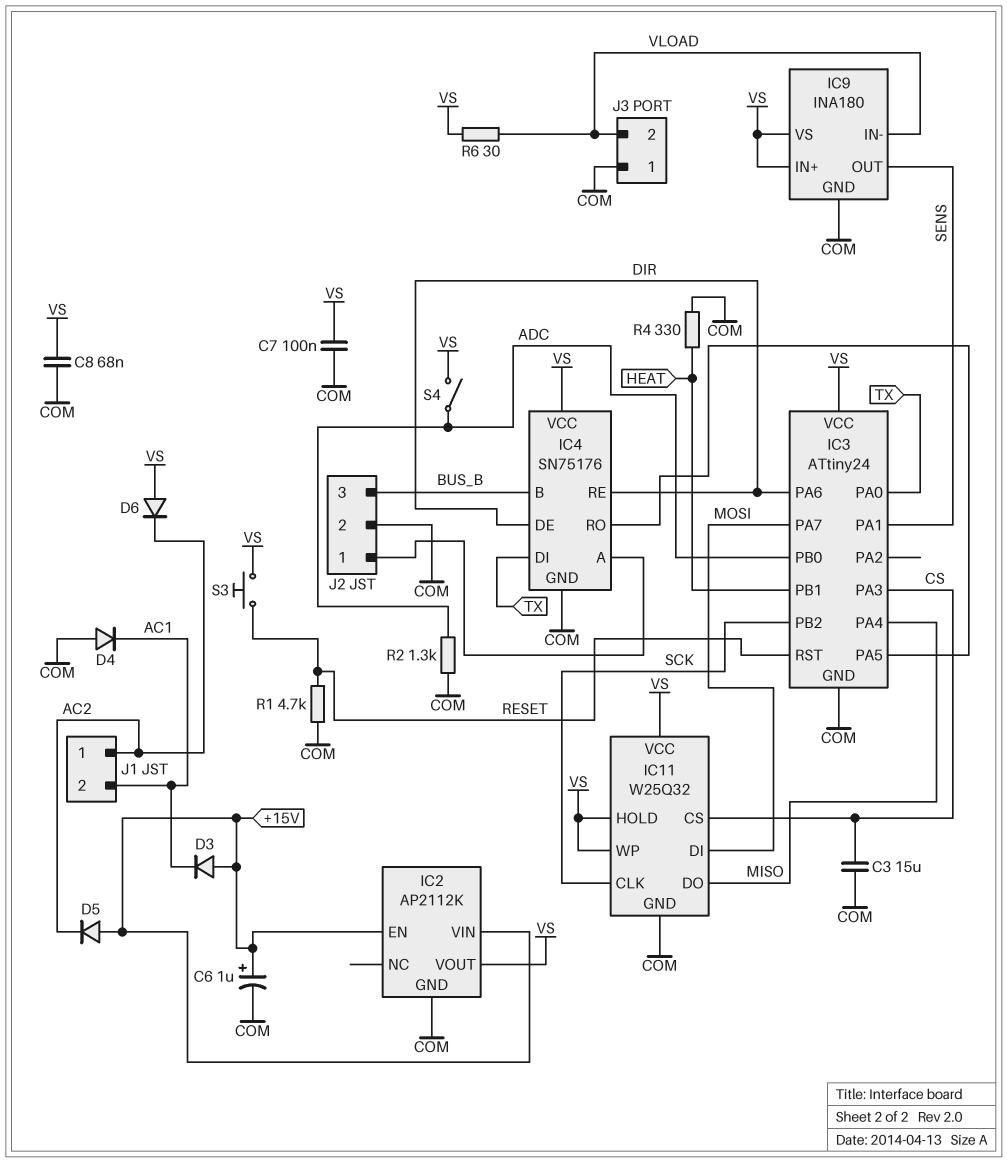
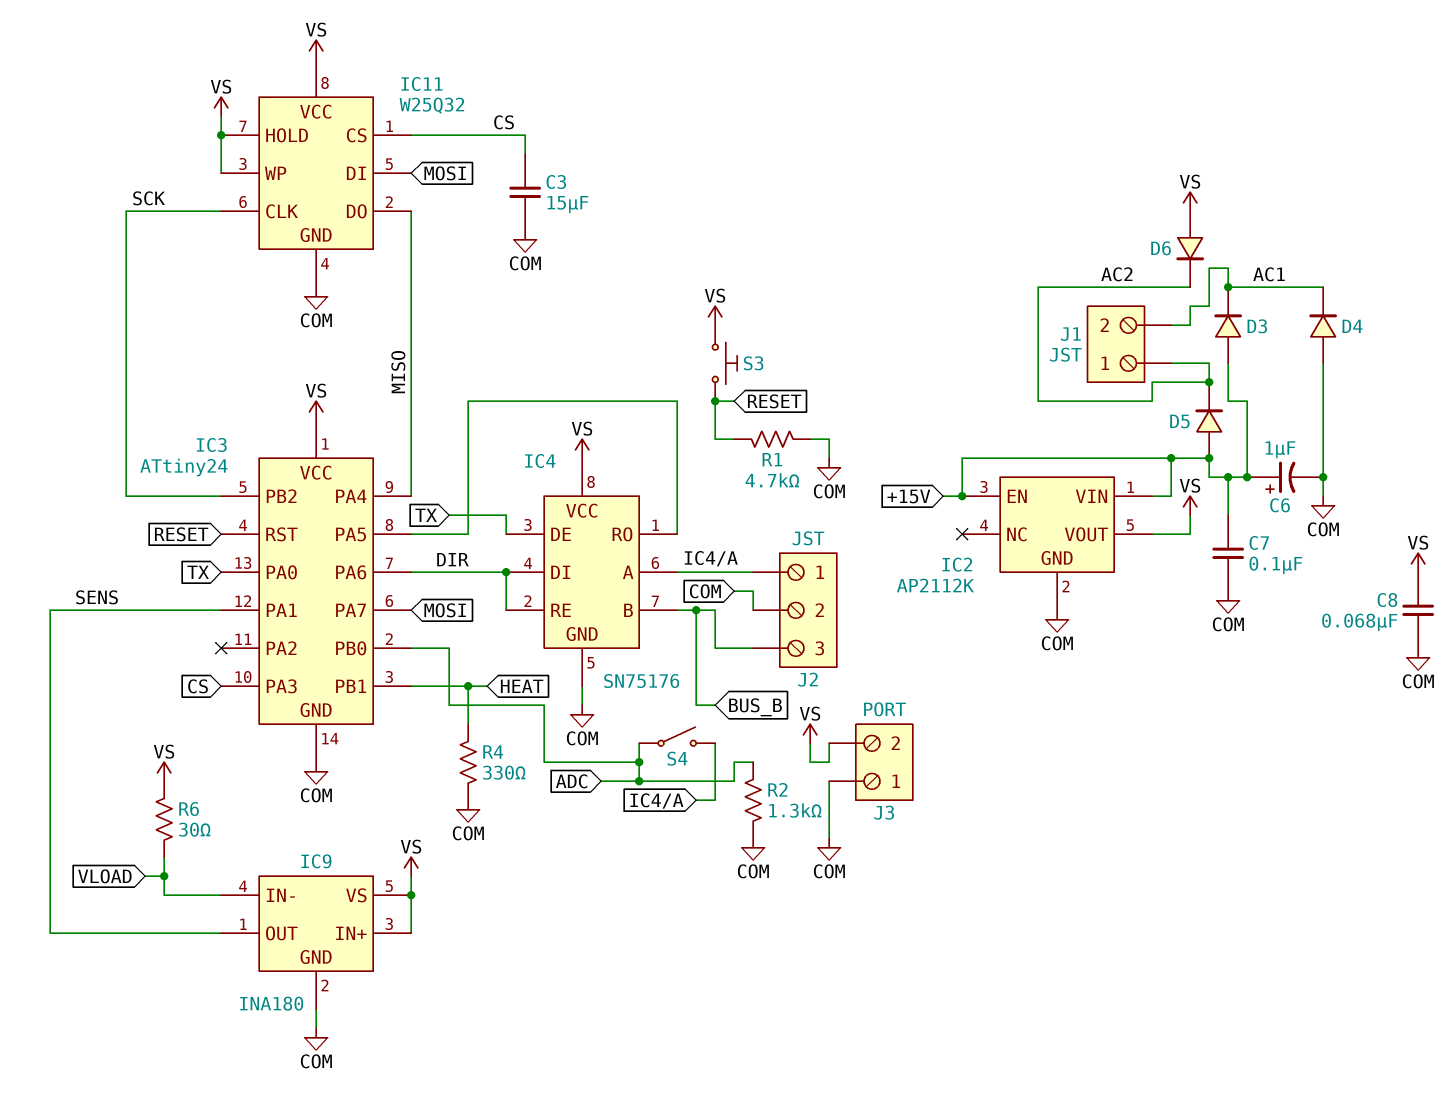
C7: 100nF (COM, VS) -> 100nF (+15V, COM)
IC4 pin DE: DIR -> TX
IC4 pin DI: TX -> DIR
J3 pin 2: VLOAD -> VS
S4: switch (ADC, VS) -> switch (ADC, IC4/A)

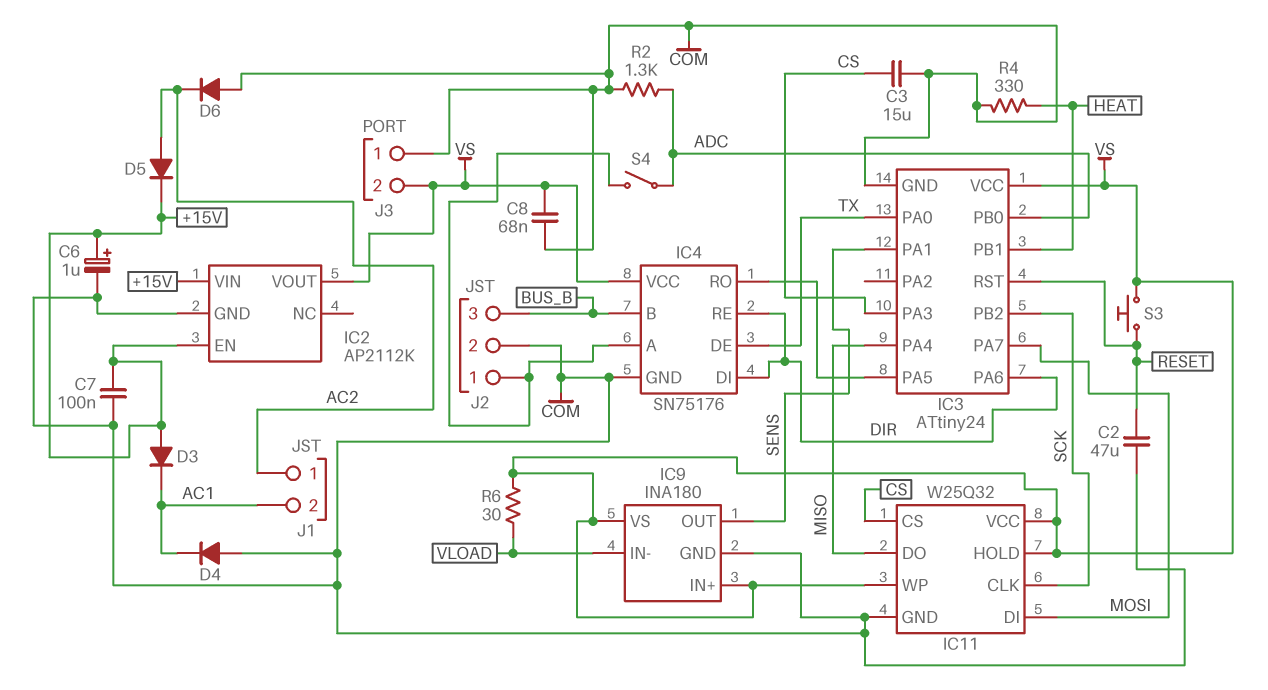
C2: none -> 47uF (COM, RESET)
D5: diode (A +15V, K AC2) -> diode (A AC2, K +15V)
D6: diode (A VS, K AC2) -> diode (A COM, K AC2)
R1: 4.7k (COM, RESET) -> none

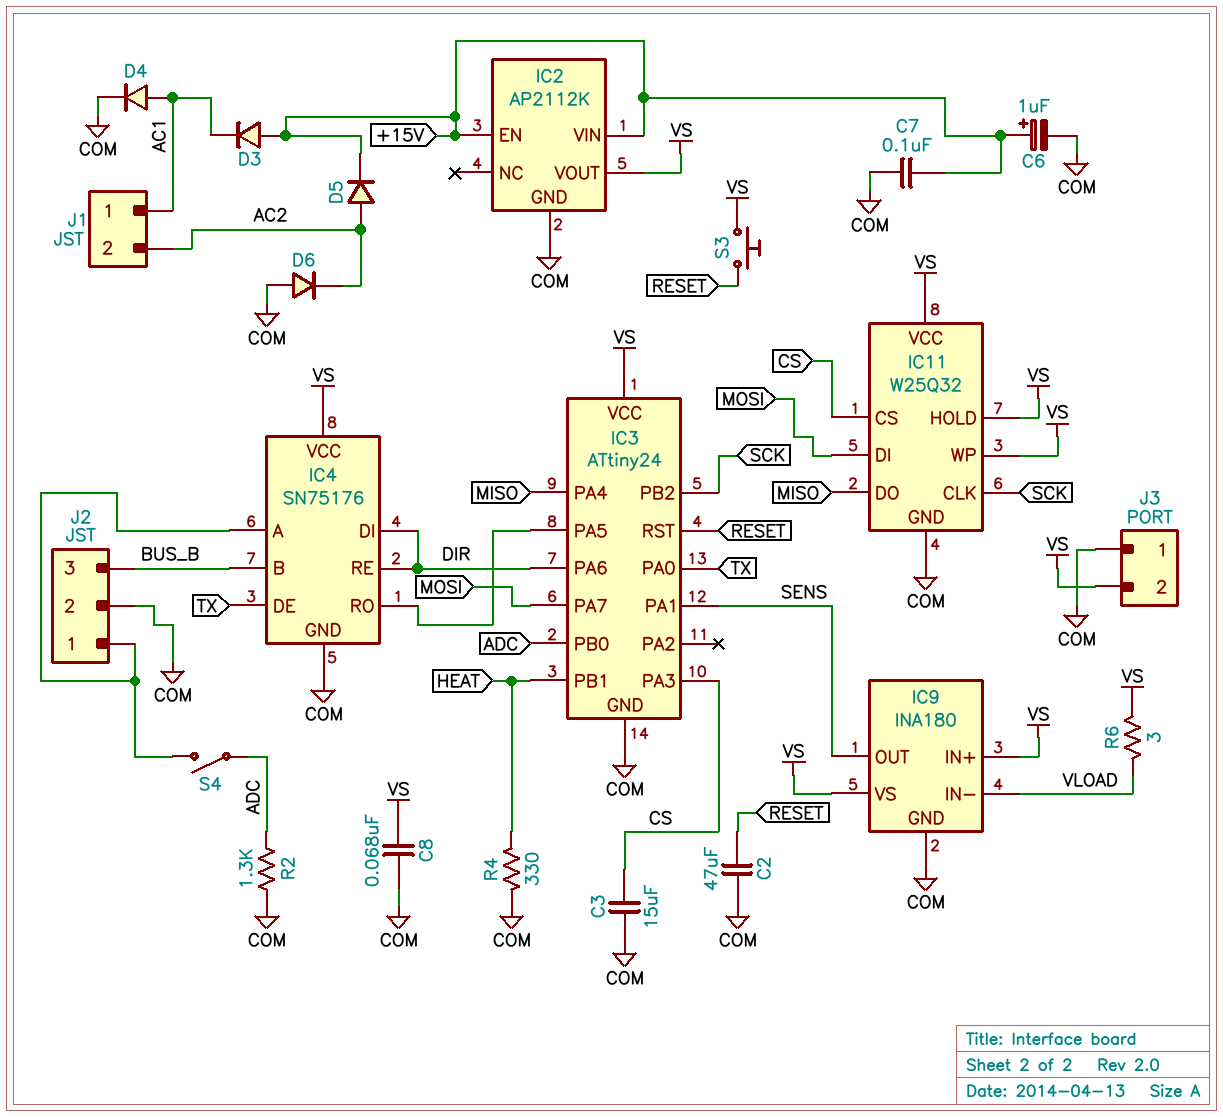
D4: diode (A COM, K AC1) -> diode (A AC1, K COM)
J1 pin 1: AC2 -> AC1
J1 pin 2: AC1 -> AC2
R6: 30 (VLOAD, VS) -> 3 (VLOAD, VS)

